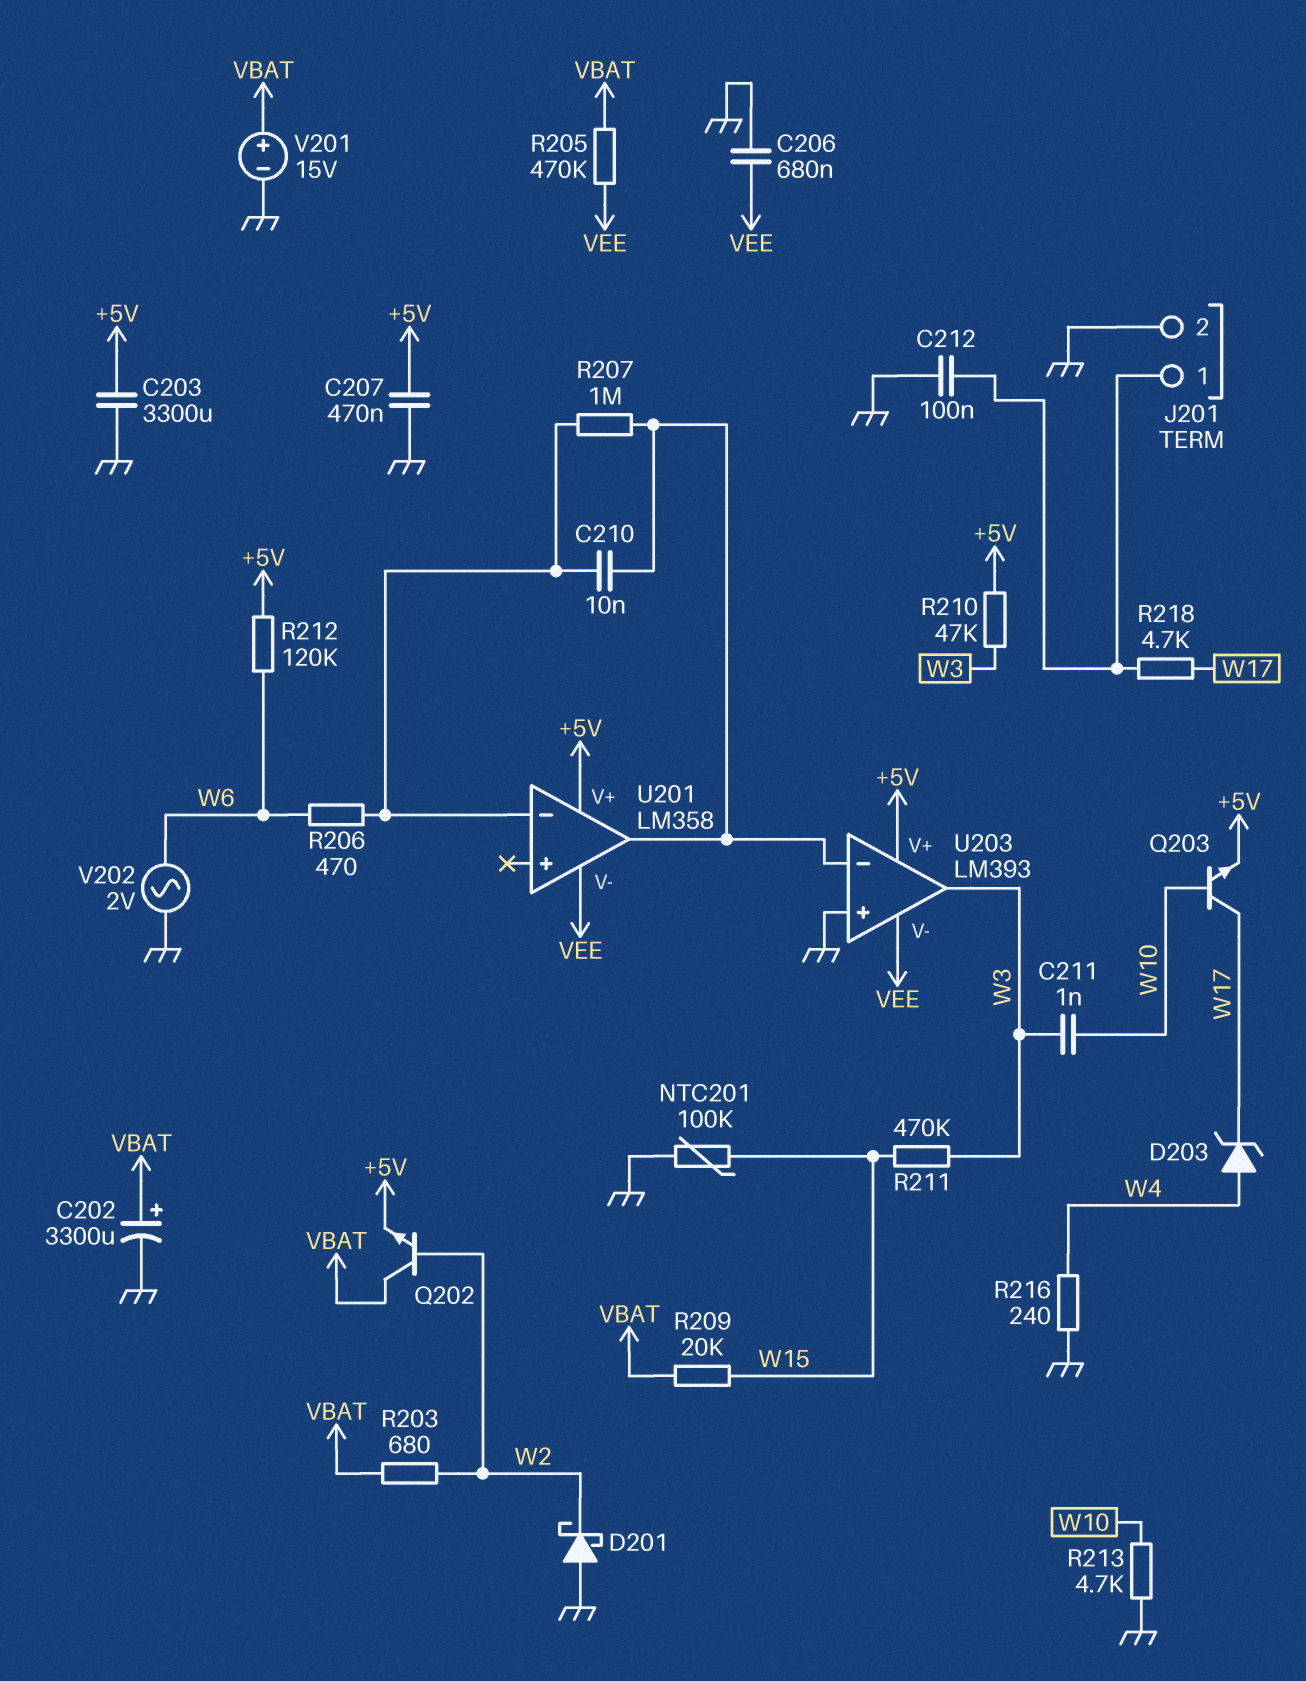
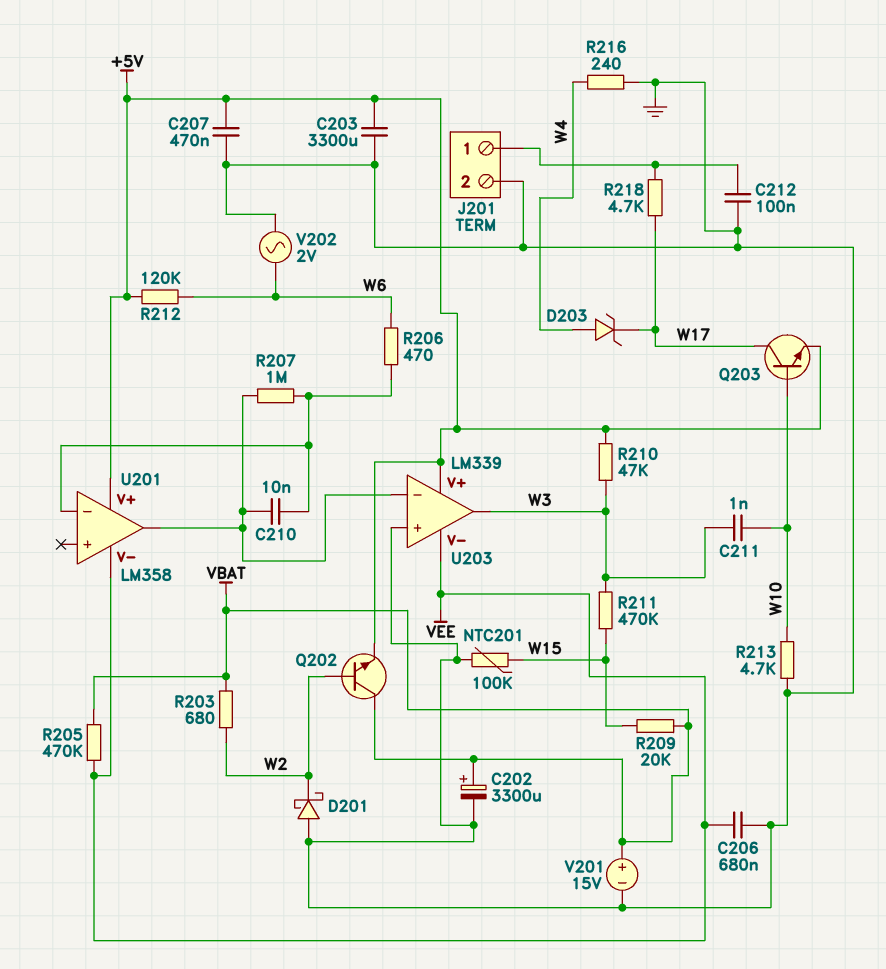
U203: LM393 -> LM339

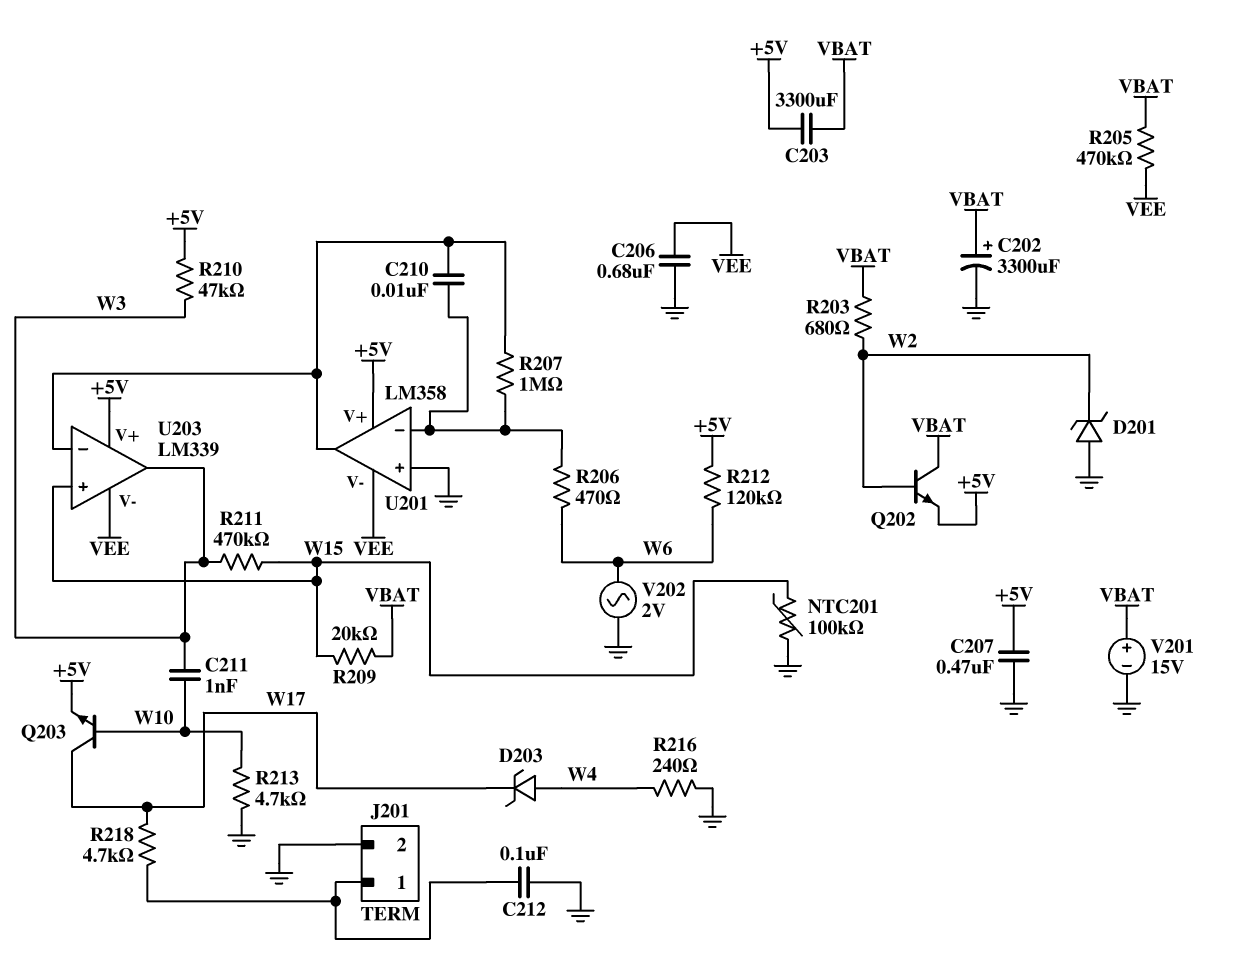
C203: 3300uF (+5V, GND) -> 3300uF (+5V, VBAT)
D201: schottky (A GND, K W2) -> zener (A GND, K W2)
U201 pin in+: none -> GND
U203 pin in+: GND -> W15

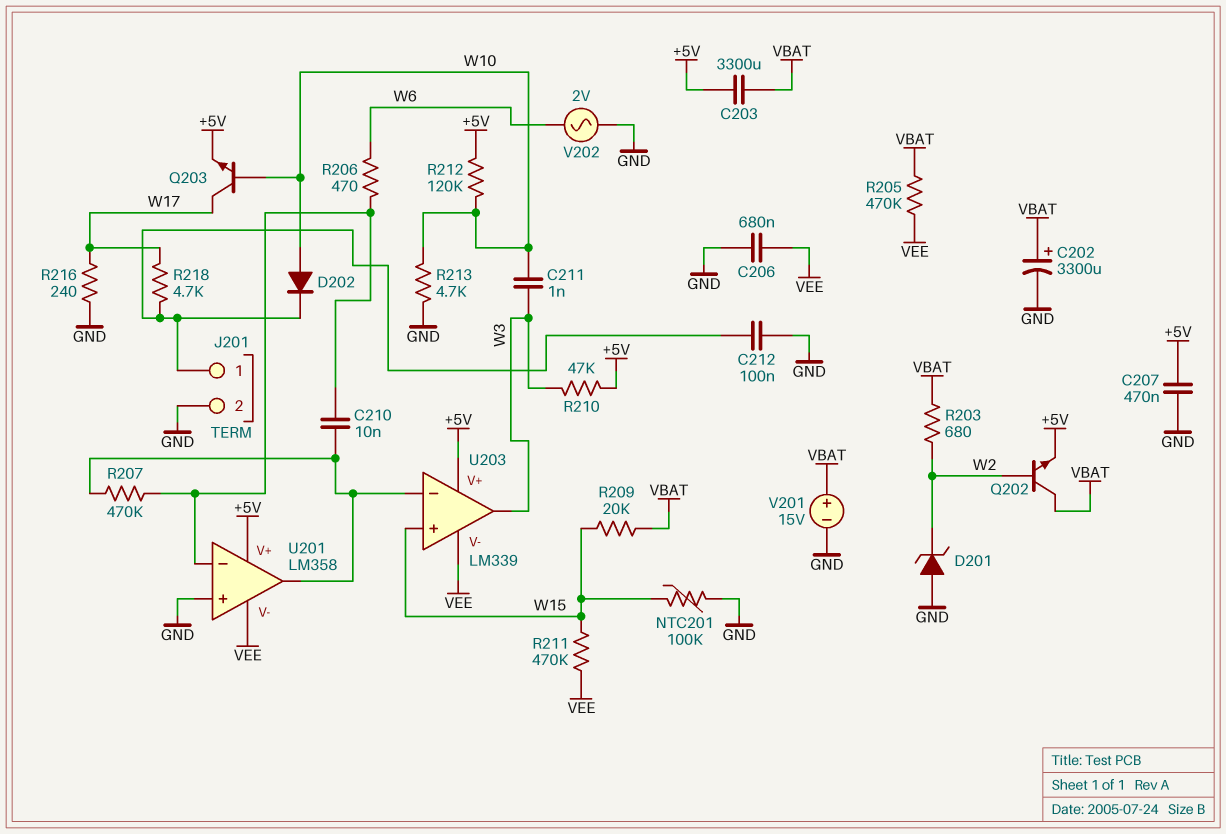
D202: none -> diode (A W10, K J201/1)
D203: zener (A W4, K W17) -> none
R207: 1M (U201/in-, U201/out) -> 470k (U201/in-, U201/out)
R211: 470k (W3, W15) -> 470k (VEE, W15)
R212: 120k (+5V, W6) -> 120k (+5V, W10)
R216: 240 (GND, W4) -> 240 (GND, W17)

